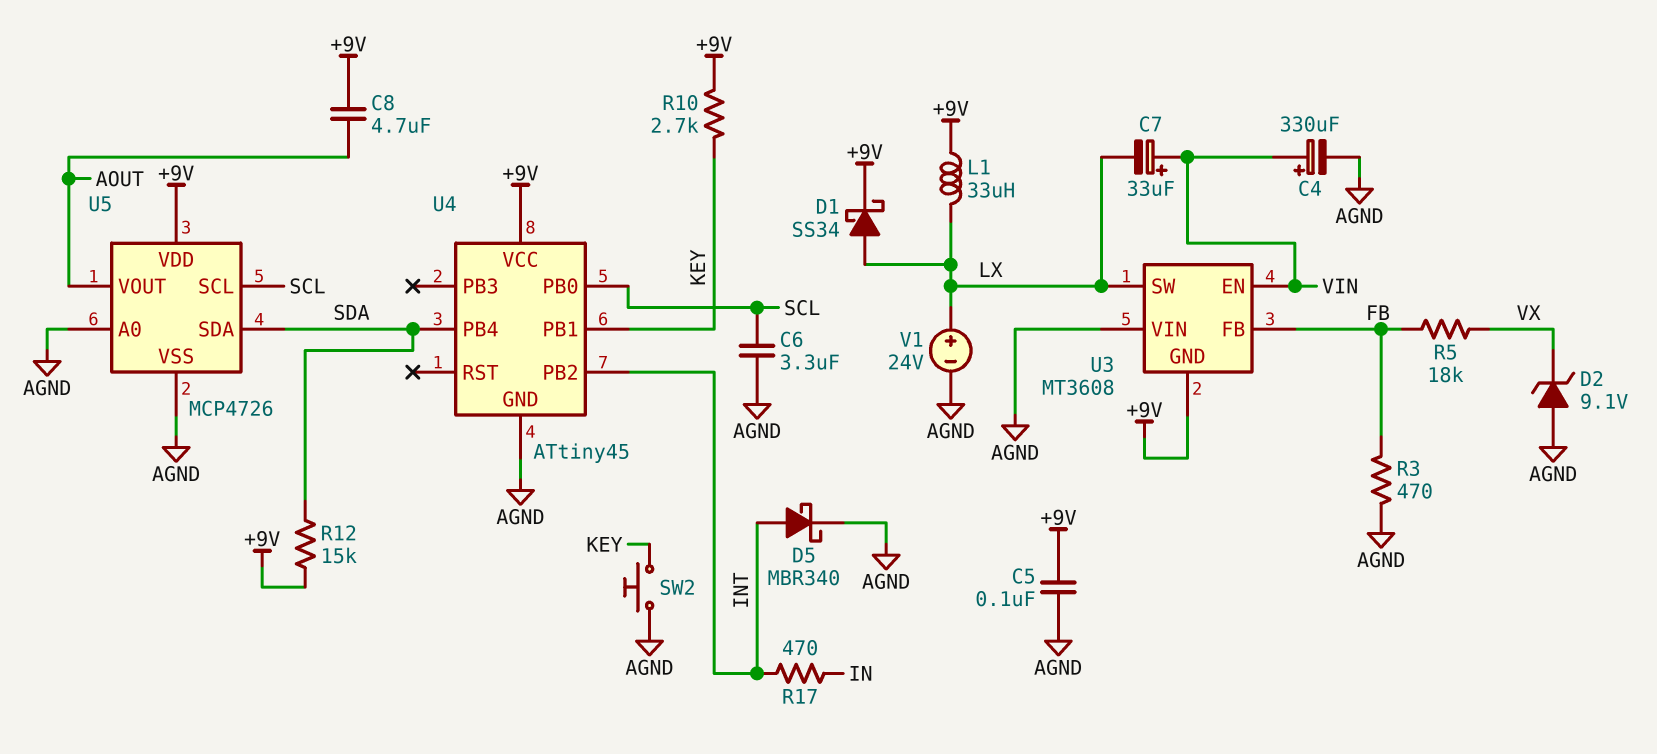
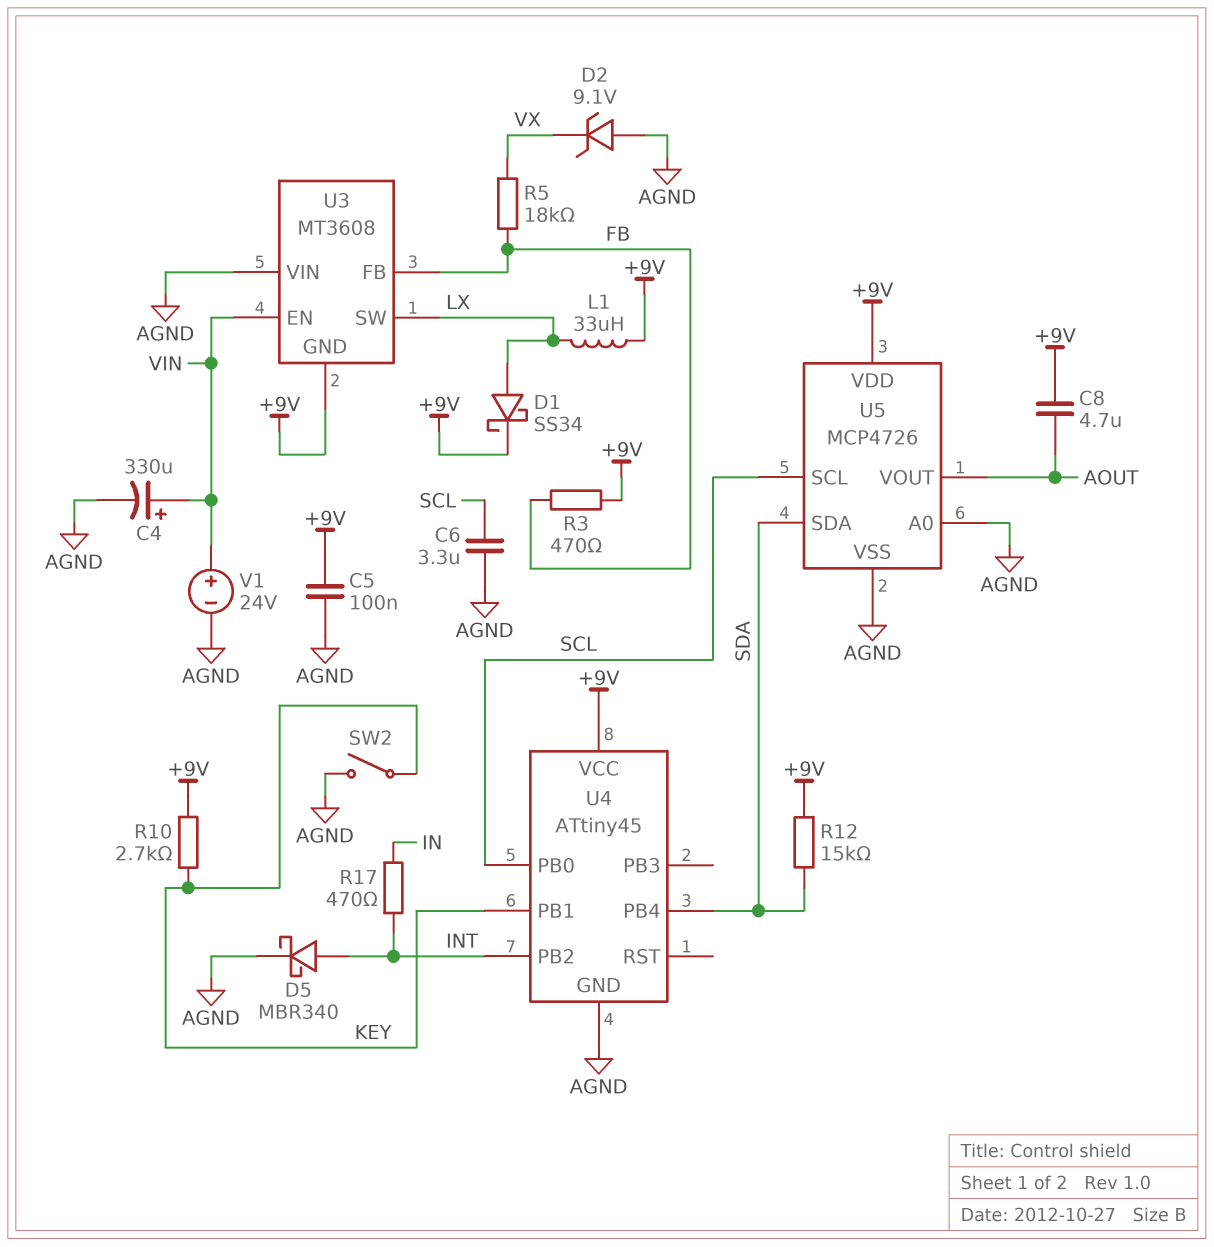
C7: 33uF (plus VIN, minus LX) -> none
R3: 470 (AGND, FB) -> 470 (+9V, FB)
SW2: button (AGND, KEY) -> switch (AGND, KEY)
V1: 24V (plus LX, minus AGND) -> 24V (plus VIN, minus AGND)

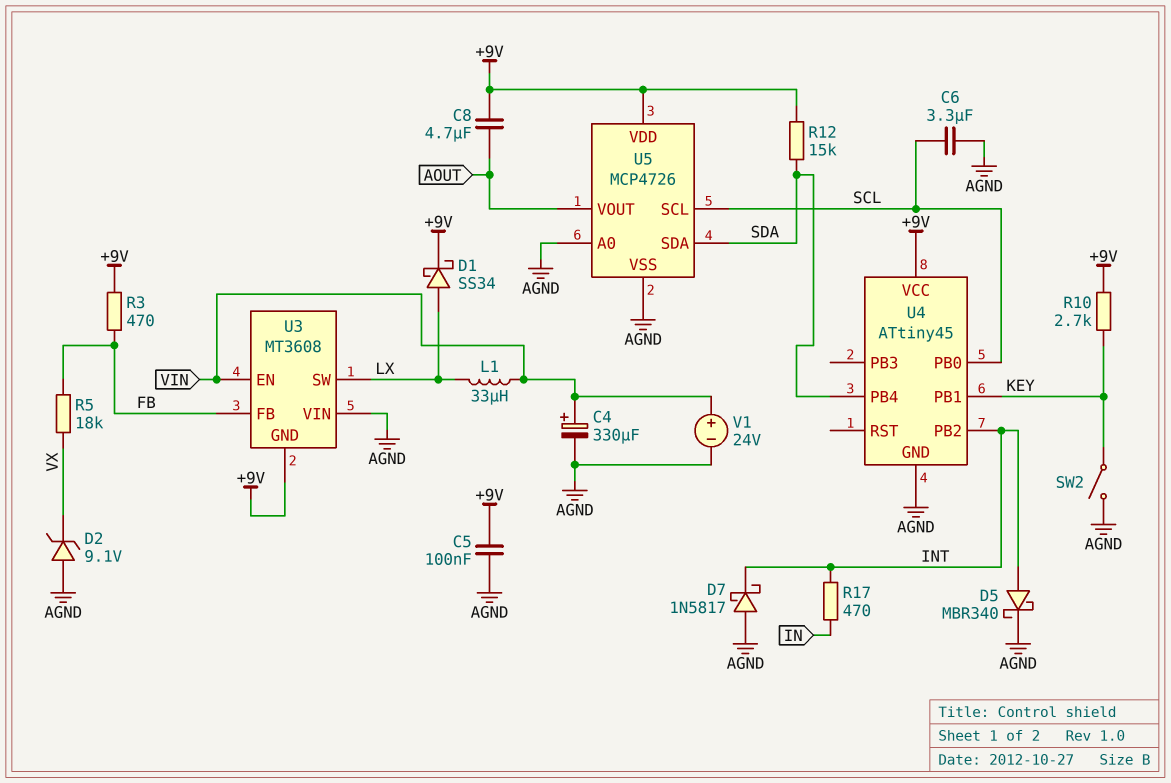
D7: none -> schottky 1N5817 (A AGND, K INT)
L1: 33uH (+9V, LX) -> 33uH (LX, VIN)

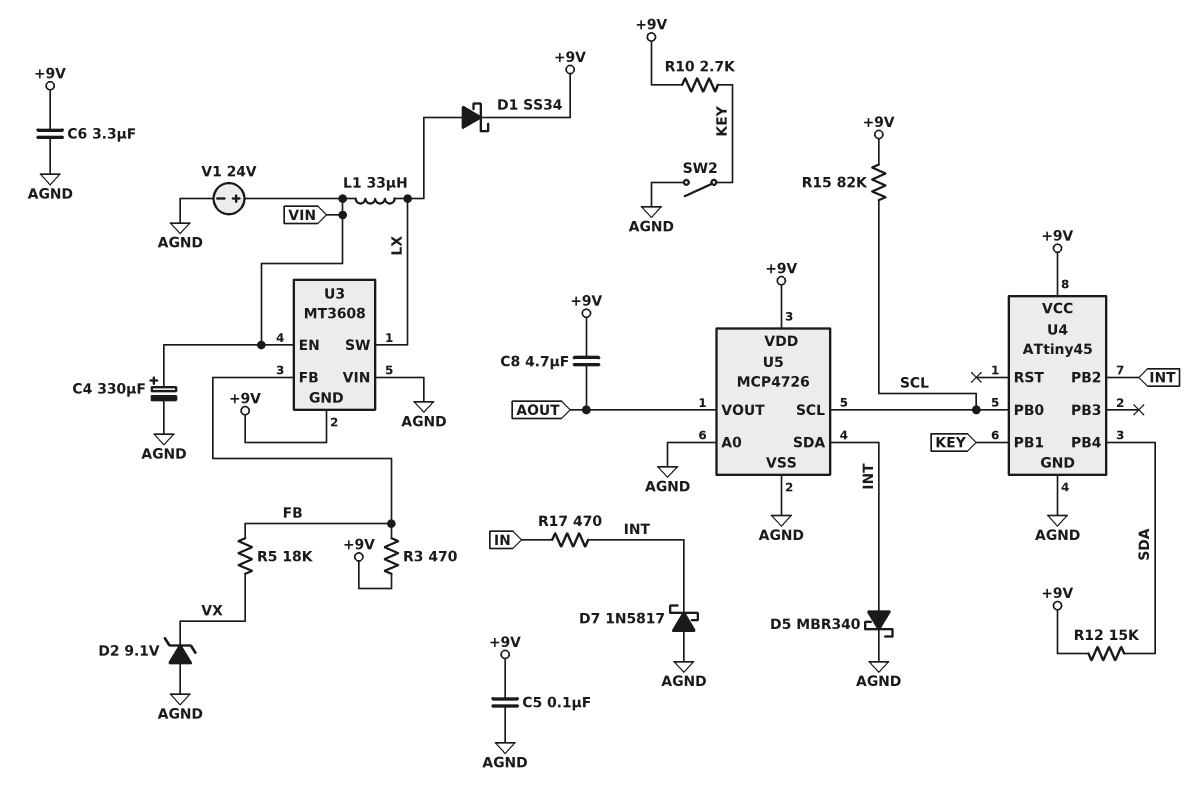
C6: 3.3uF (AGND, SCL) -> 3.3uF (+9V, AGND)
R15: none -> 82k (+9V, SCL)
U5 pin SDA: SDA -> INT

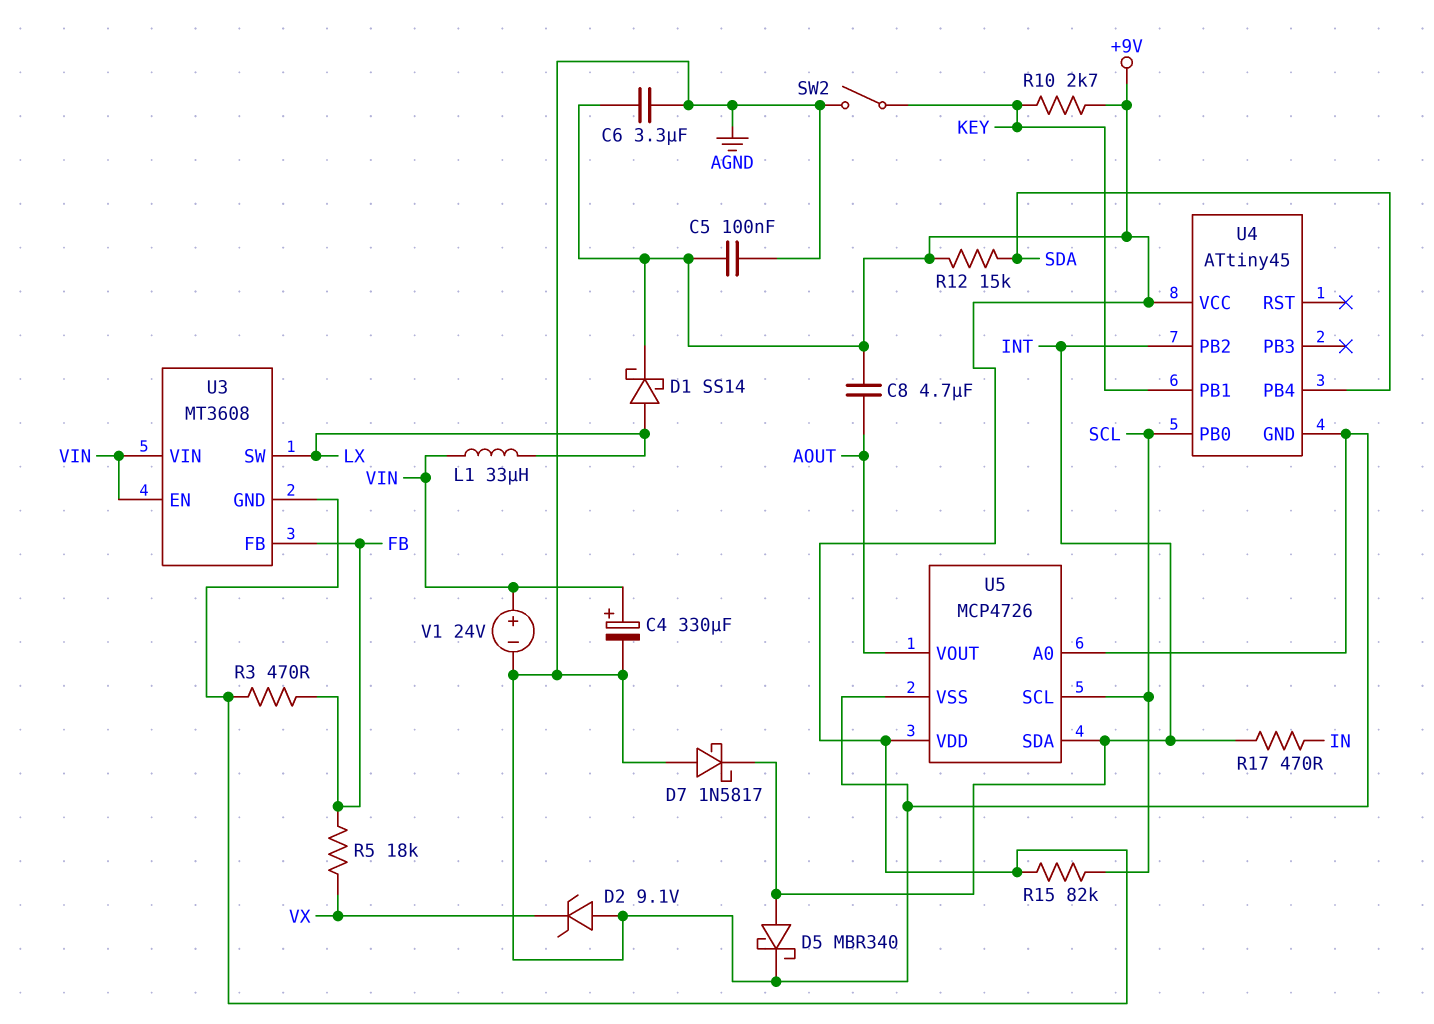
D1: schottky SS34 (A LX, K +9V) -> schottky SS14 (A LX, K +9V)
U3 pin VIN: AGND -> VIN

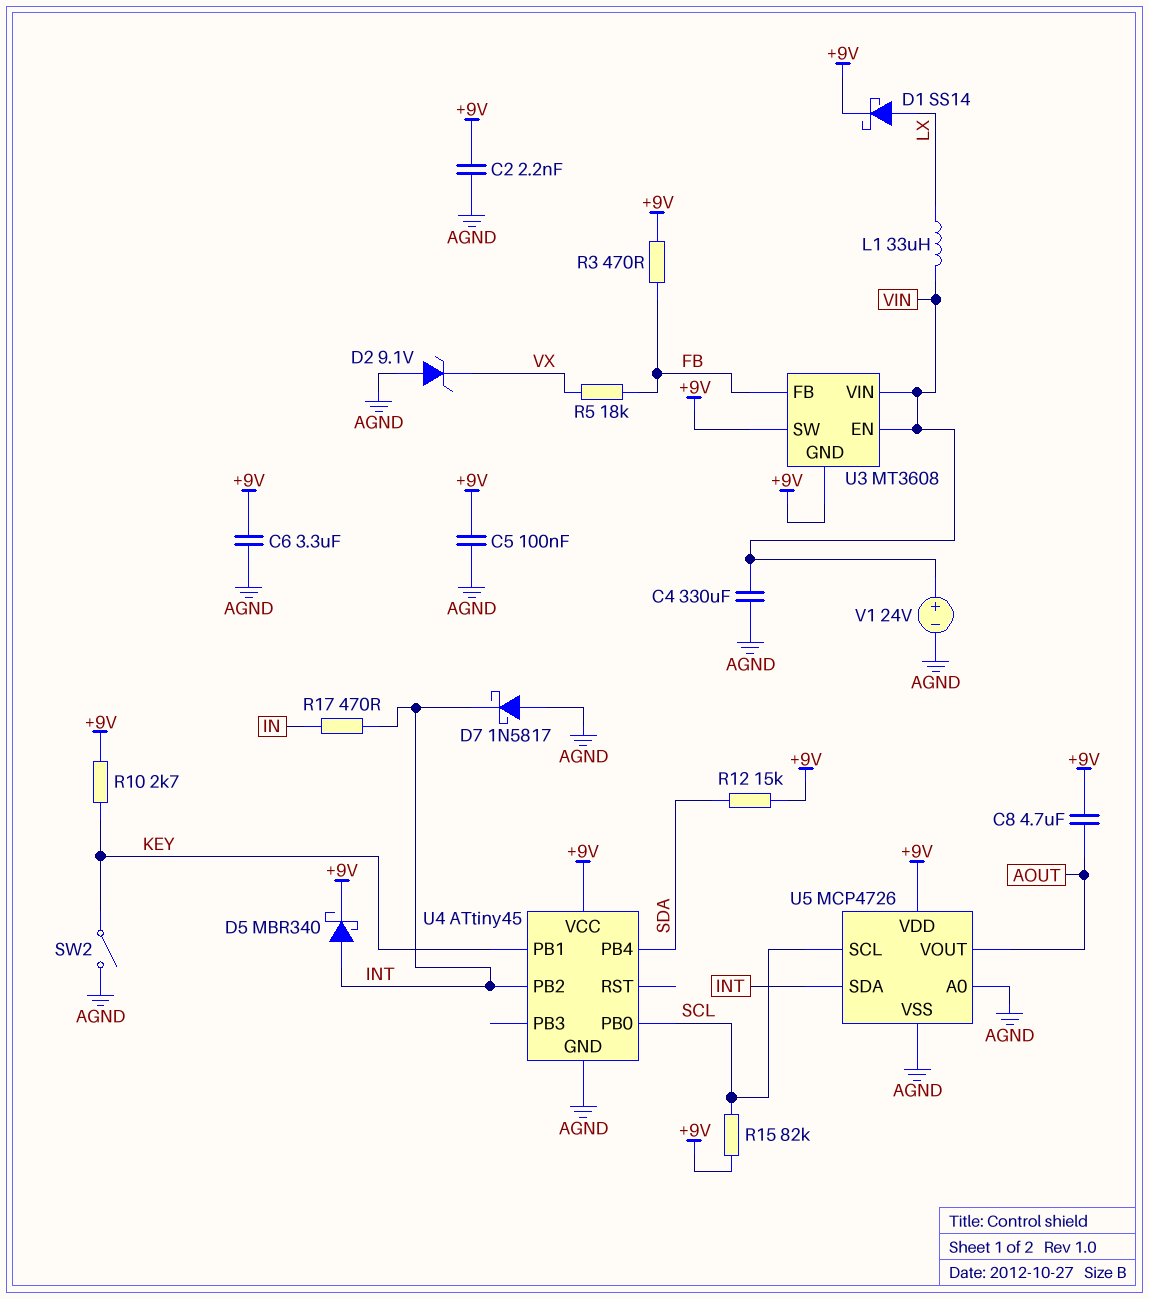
C2: none -> 2.2nF (+9V, AGND)
C4: 330uF (plus VIN, minus AGND) -> 330uF (AGND, VIN)
D5: schottky MBR340 (A INT, K AGND) -> schottky MBR340 (A INT, K +9V)
U3 pin SW: LX -> +9V

